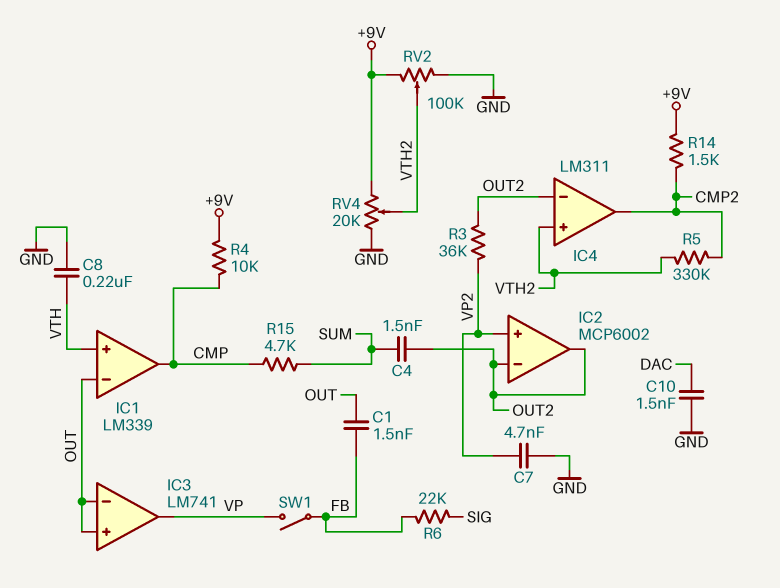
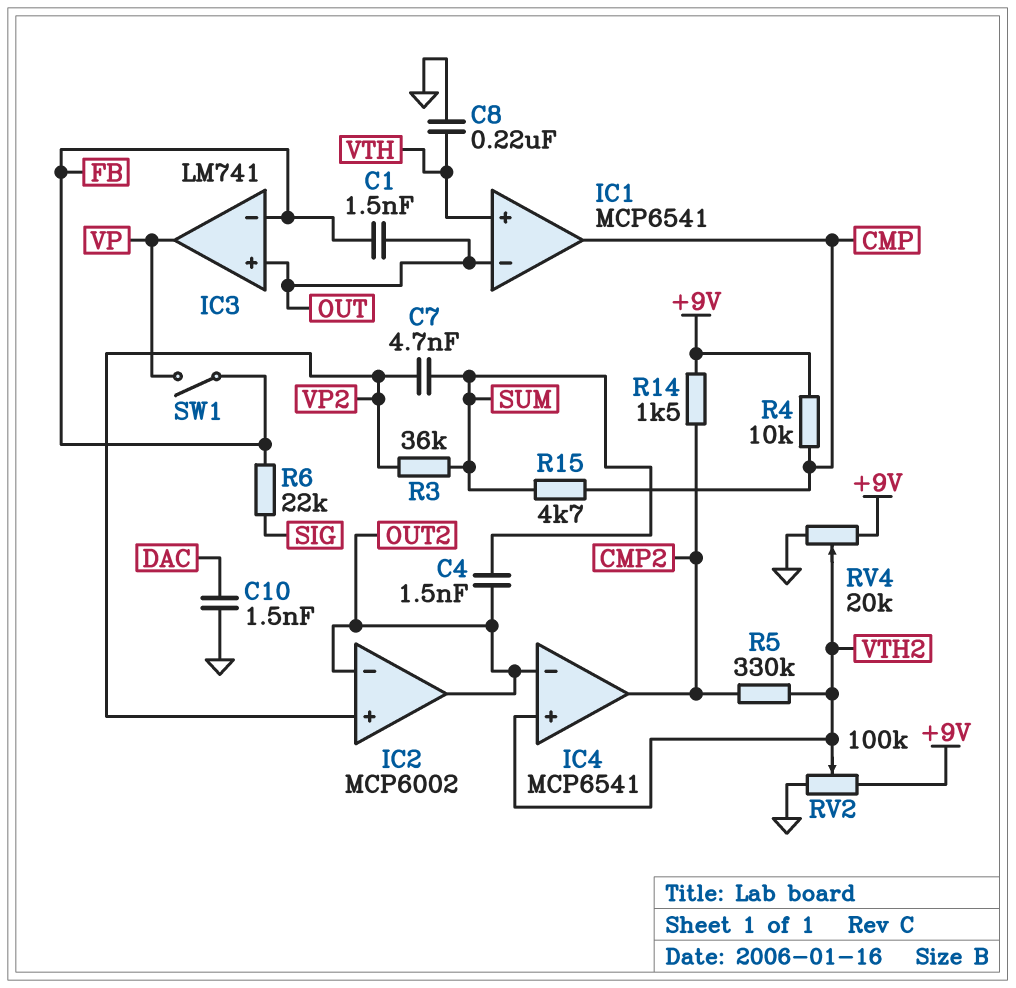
C7: 4.7nF (GND, VP2) -> 4.7nF (SUM, VP2)
IC1: LM339 -> MCP6541
IC3 pin in-: OUT -> FB
IC4: LM311 -> MCP6541
R3: 36k (OUT2, VP2) -> 36k (SUM, VP2)

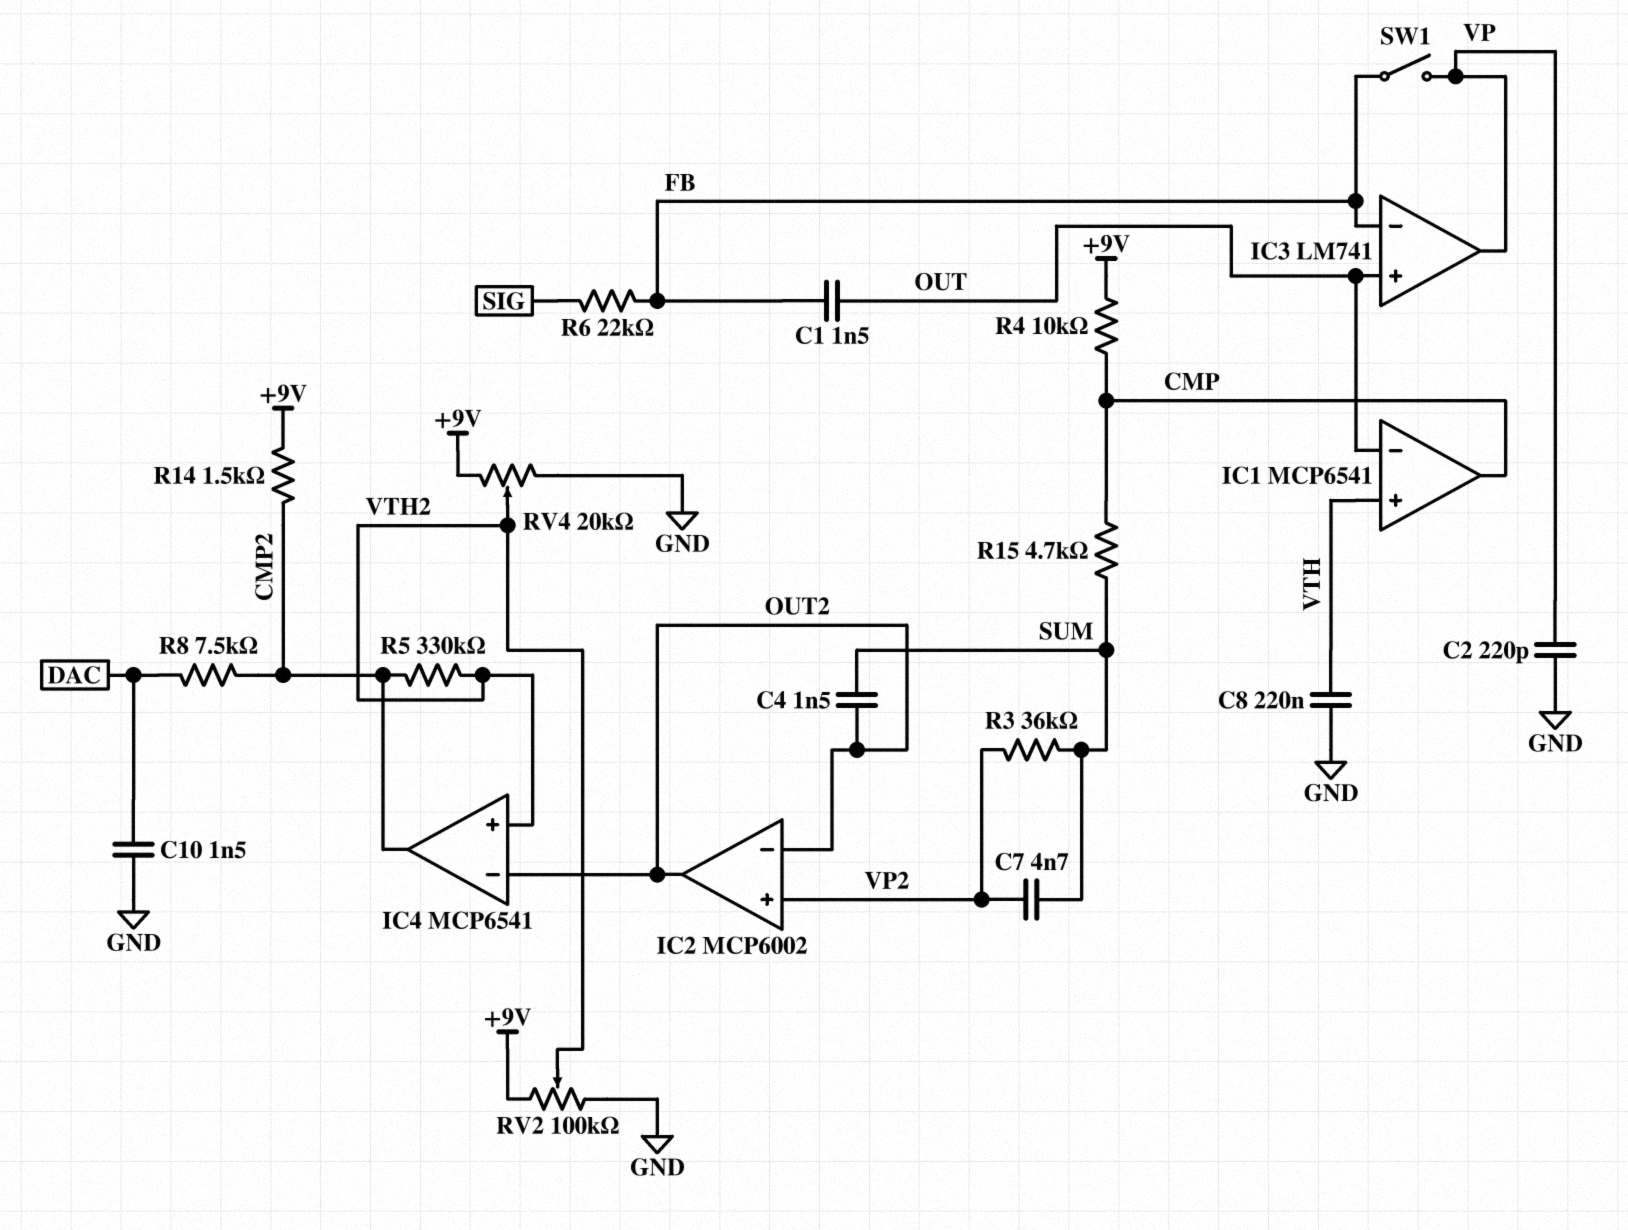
C2: none -> 220pF (GND, VP)
R8: none -> 7.5k (CMP2, DAC)

